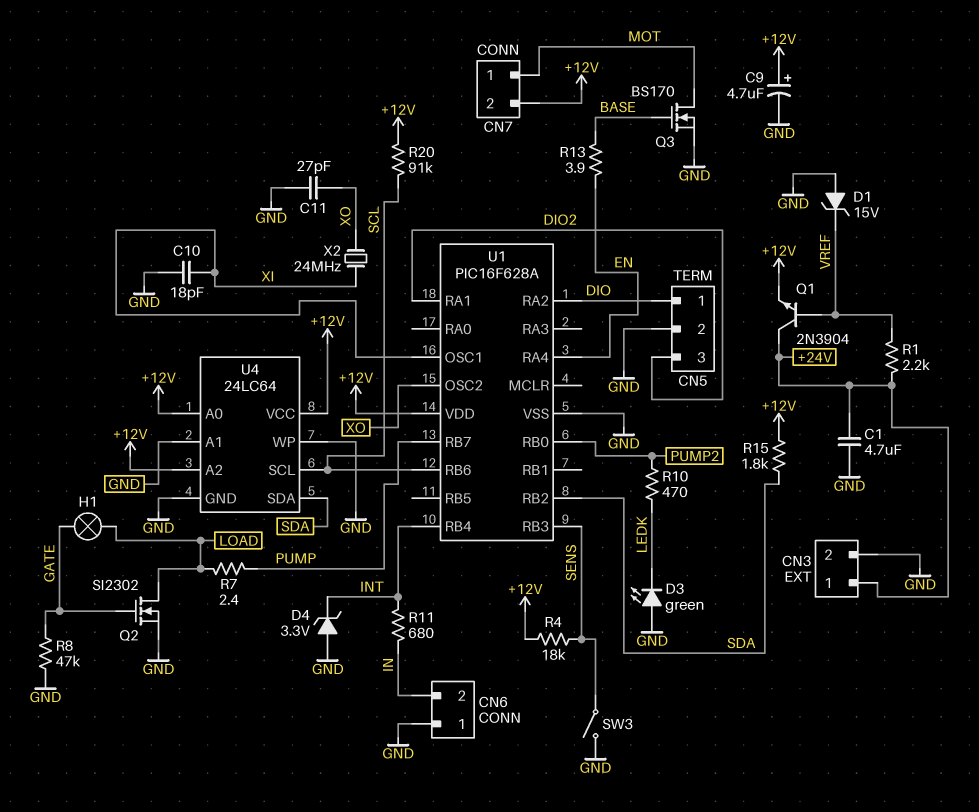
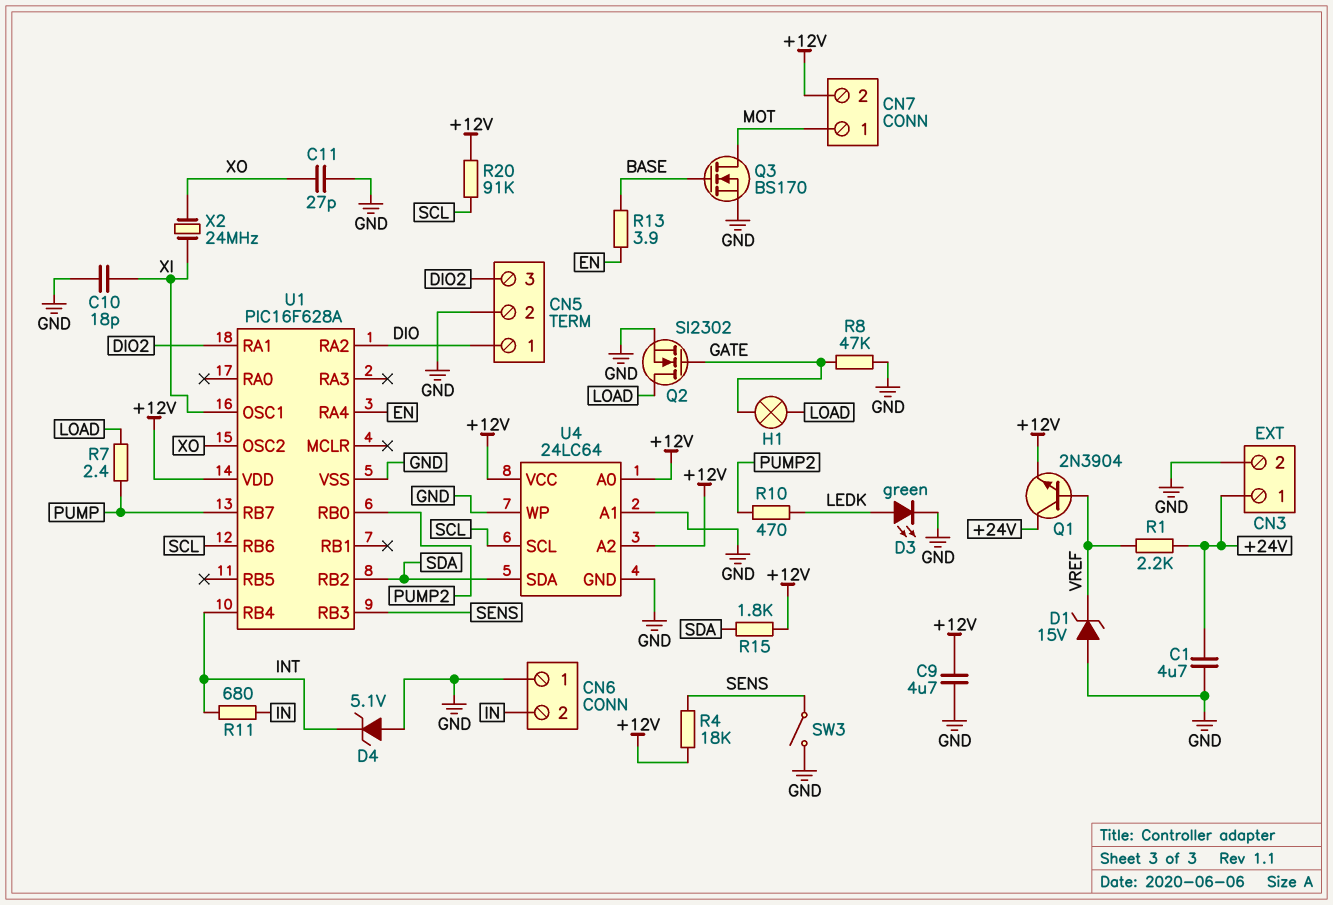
C9: 4.7uF (plus +12V, minus GND) -> 4.7uF (+12V, GND)
D3: LED green (A GND, K LEDK) -> LED green (A LEDK, K GND)
D4: zener 3.3V (A GND, K INT) -> zener 5.1V (A GND, K INT)

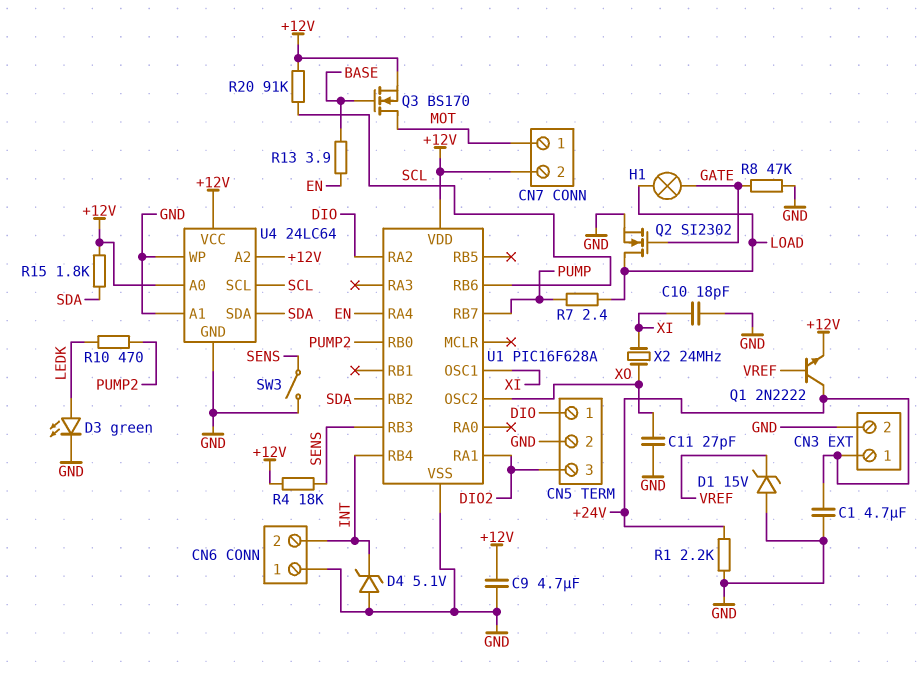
CN6 pin 2: IN -> INT
Q1: NPN 2N3904 (B VREF, C +24V, E +12V) -> NPN 2N2222 (B VREF, C +24V, E +12V)
Q3: NMOS BS170 (G BASE, D MOT, S GND) -> NMOS BS170 (G BASE, D MOT, S +12V)
R1: 2.2k (+24V, VREF) -> 2.2k (+24V, GND)
R11: 680 (IN, INT) -> none

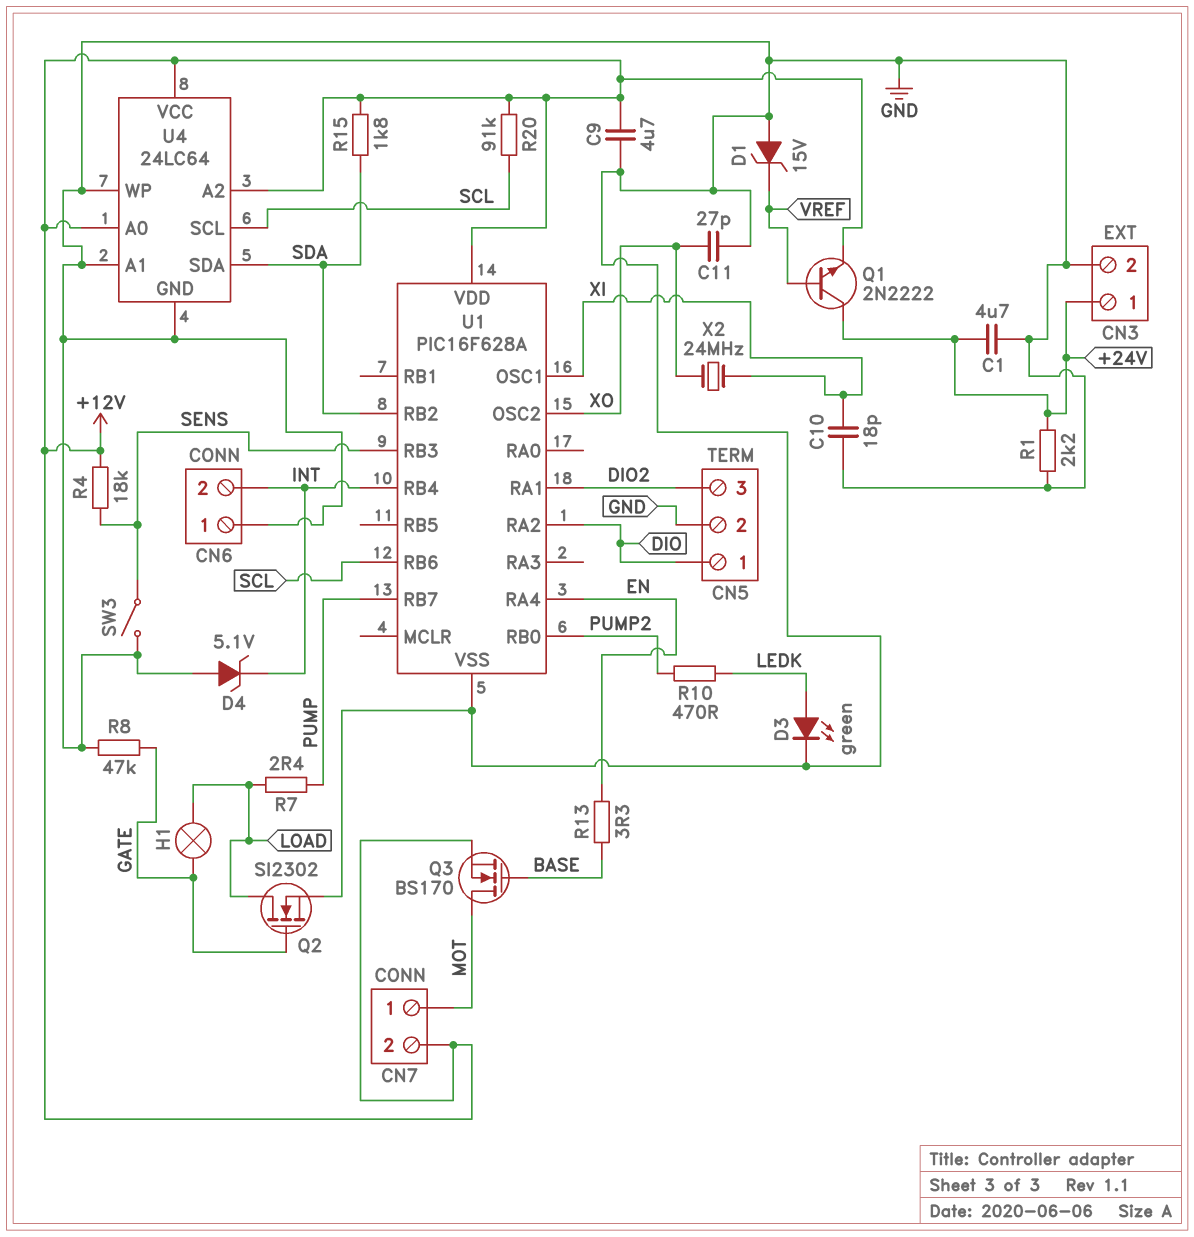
R13: 3.9 (BASE, EN) -> 3.3 (BASE, EN)

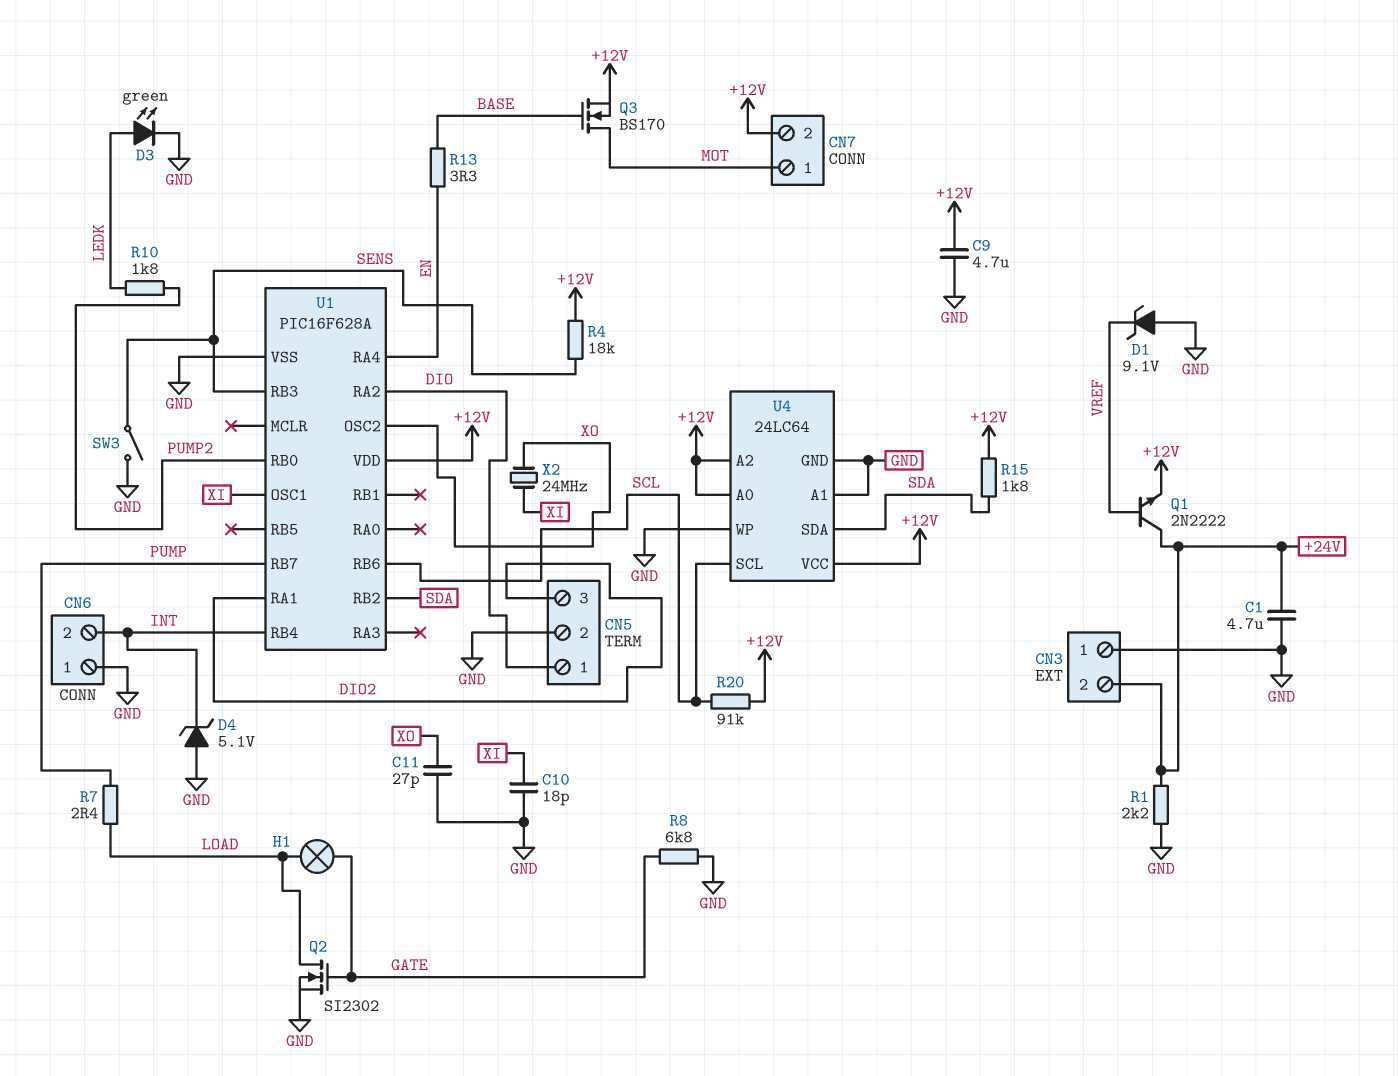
CN3 pin 1: +24V -> GND
CN3 pin 2: GND -> +24V
D1: zener 15V (A GND, K VREF) -> zener 9.1V (A GND, K VREF)
R8: 47k (GATE, GND) -> 6.8k (GATE, GND)
R10: 470 (LEDK, PUMP2) -> 1.8k (LEDK, PUMP2)

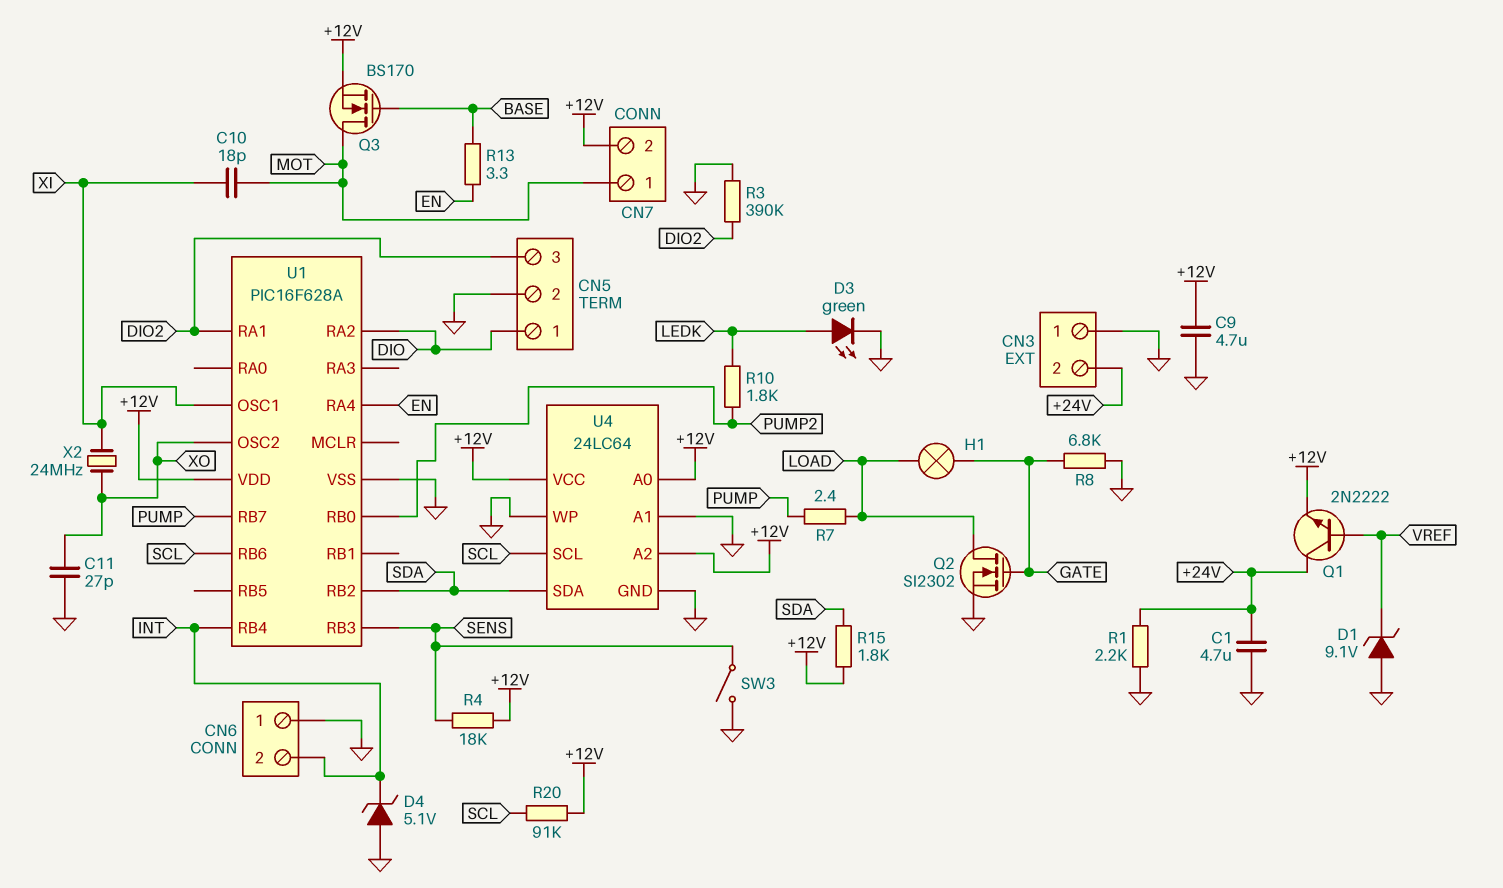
C10: 18pF (GND, XI) -> 18pF (MOT, XI)
R3: none -> 390k (DIO2, GND)

